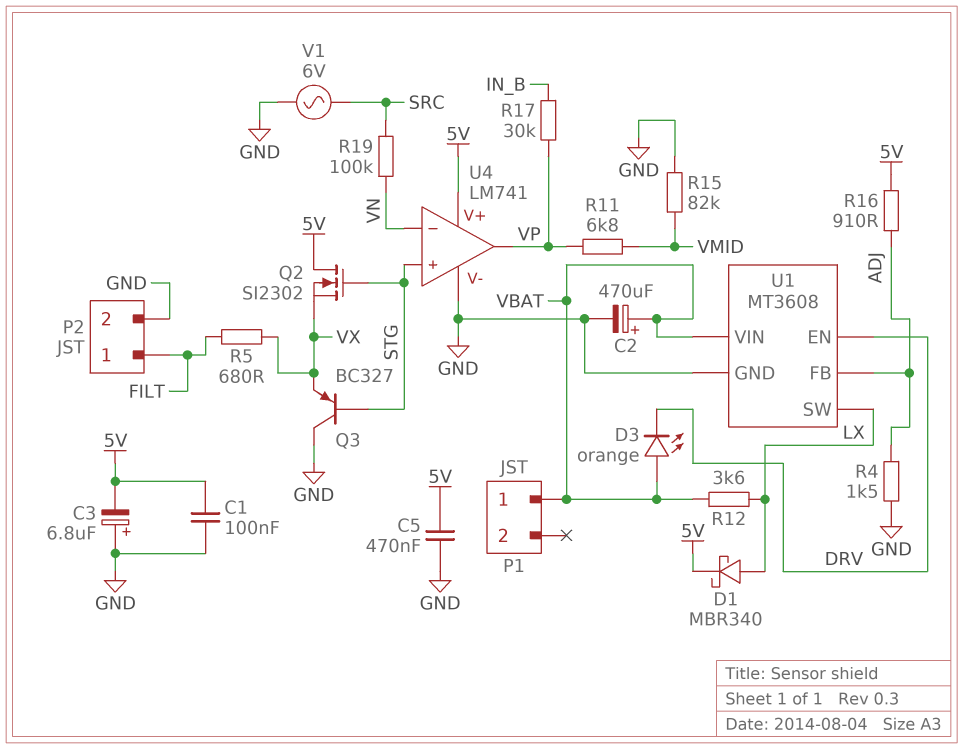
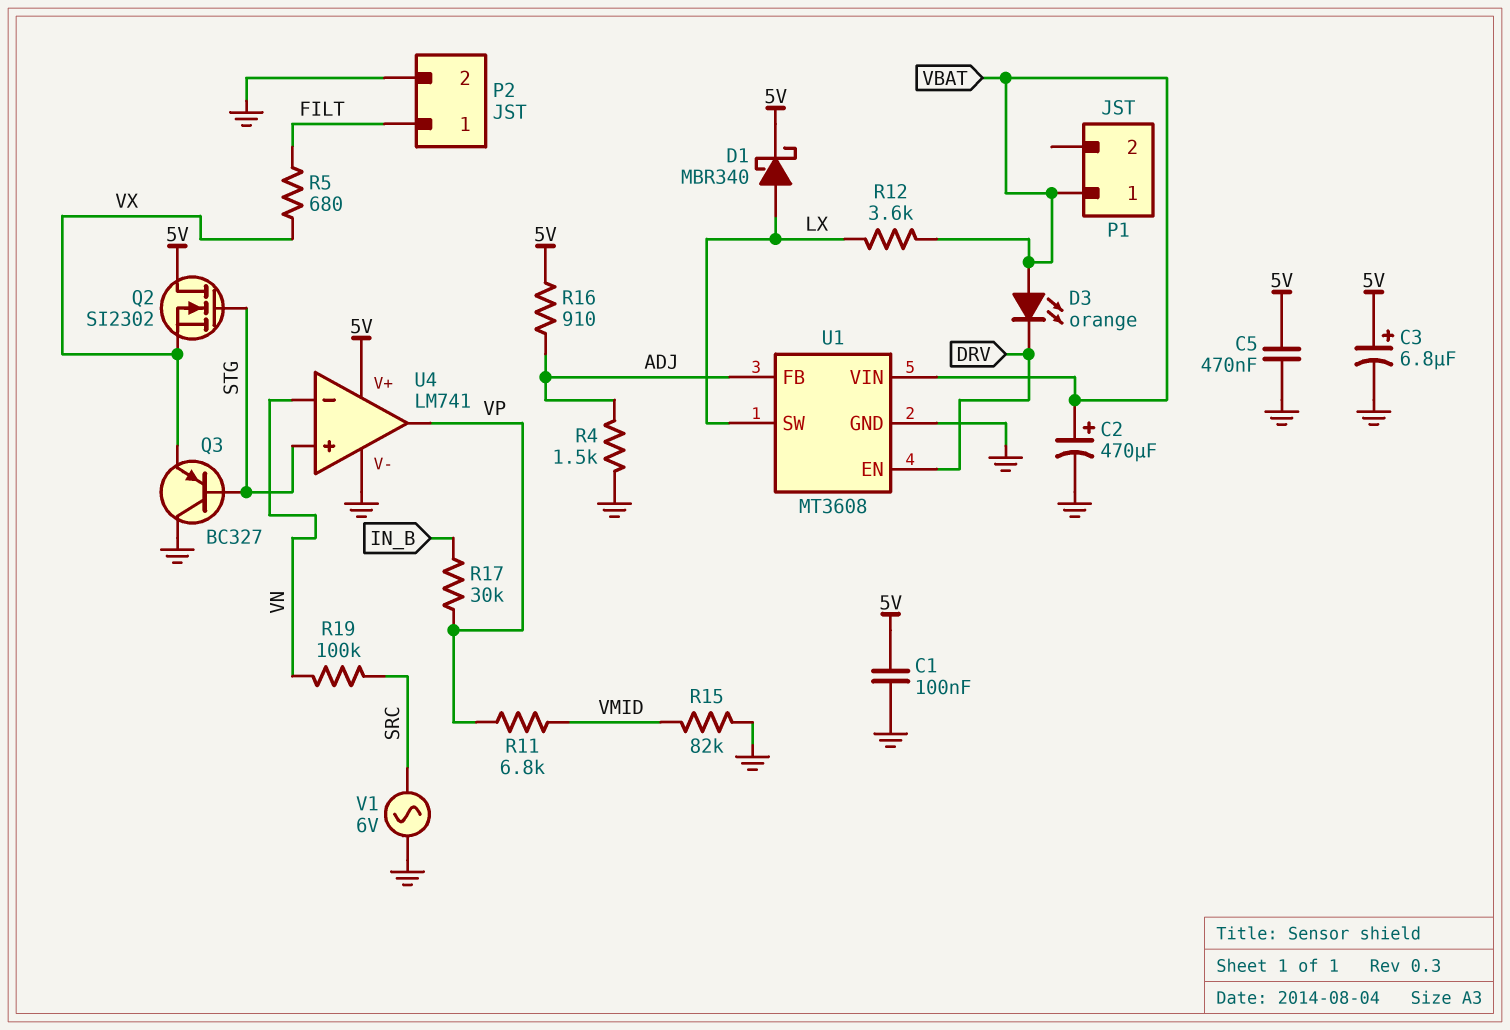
C3: 6.8uF (plus GND, minus 5V) -> 6.8uF (plus 5V, minus GND)

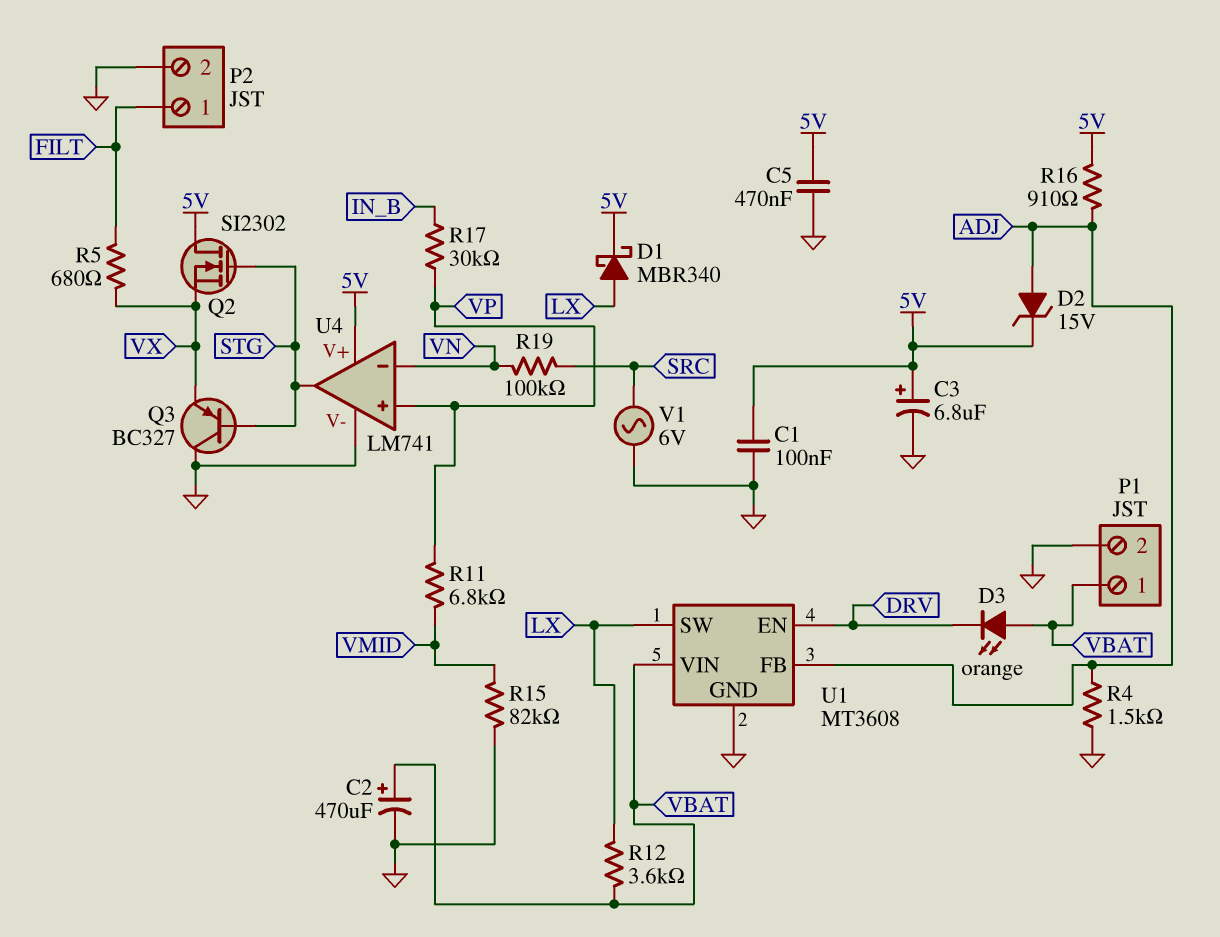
D2: none -> zener 15V (A ADJ, K 5V)
P1 pin 2: none -> GND
U4 pin in+: STG -> VP
U4 pin out: VP -> STG

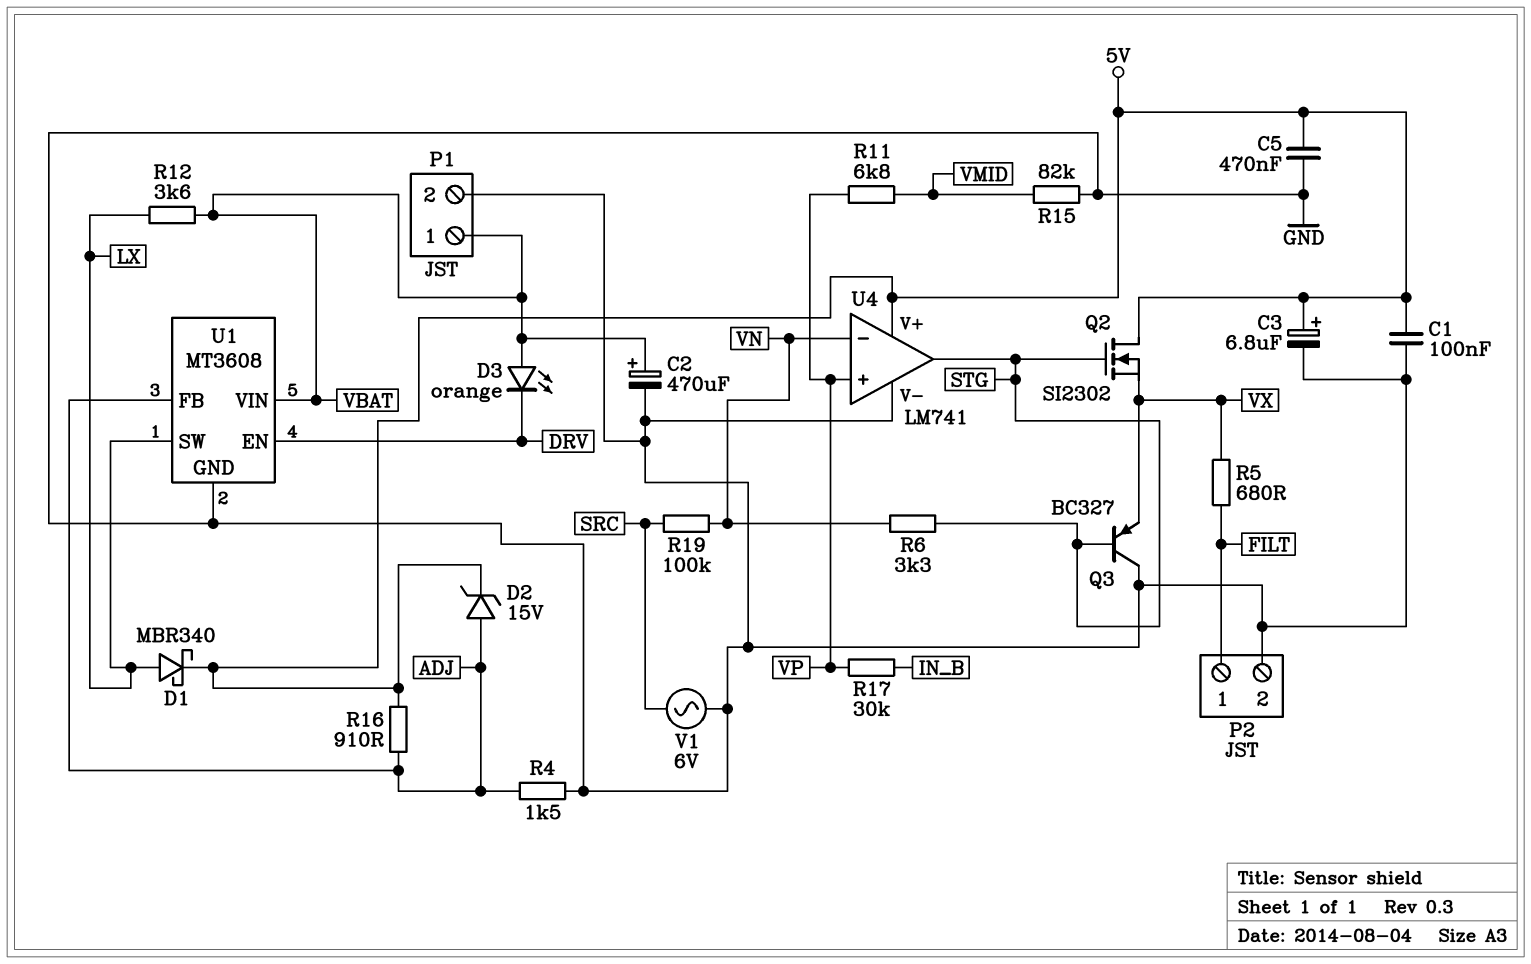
R6: none -> 3.3k (STG, VN)

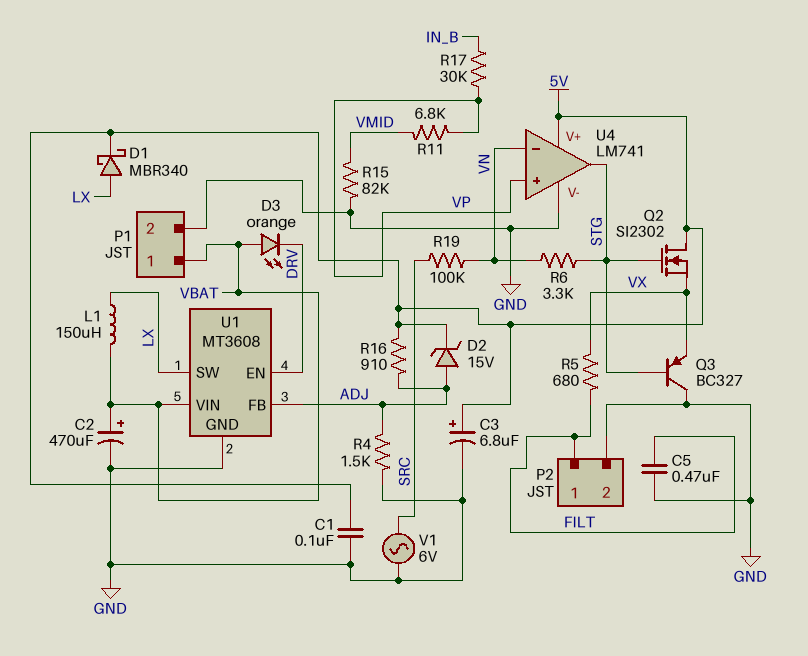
C5: 470nF (5V, GND) -> 470nF (FILT, GND)
L1: none -> 150uH (LX, VBAT)
R12: 3.6k (LX, VBAT) -> none

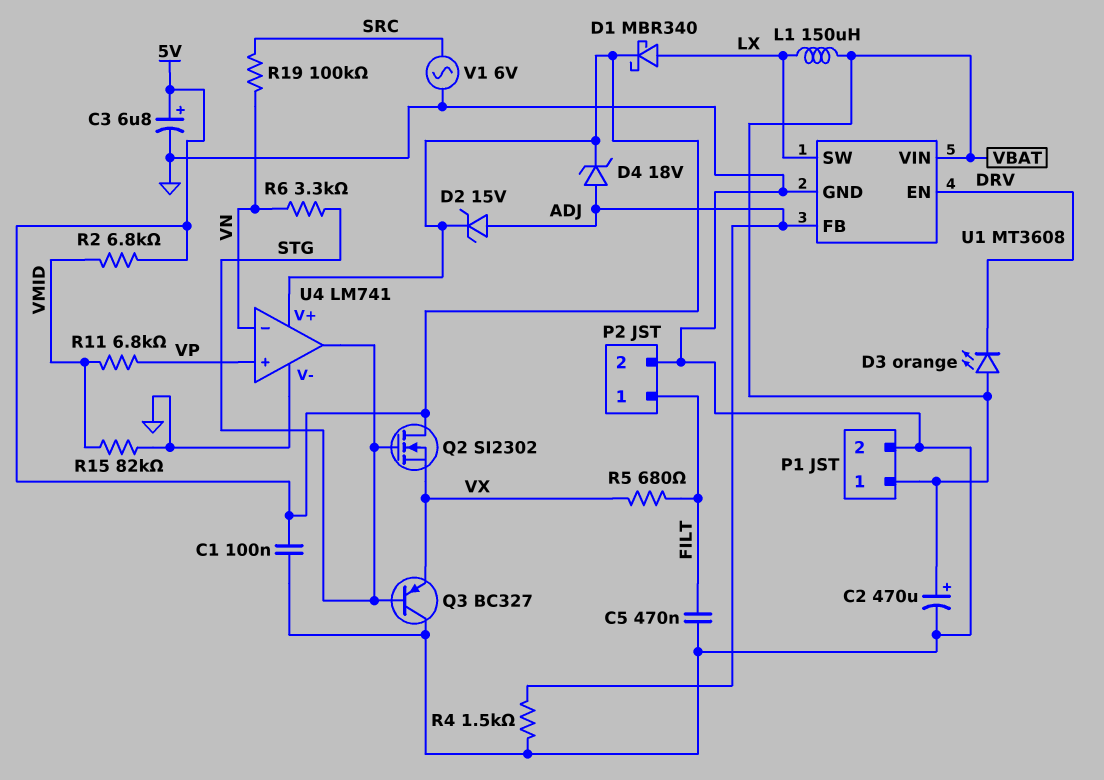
D4: none -> zener 18V (A ADJ, K 5V)
R2: none -> 6.8k (5V, VMID)
R16: 910 (5V, ADJ) -> none
R17: 30k (IN_B, VP) -> none

